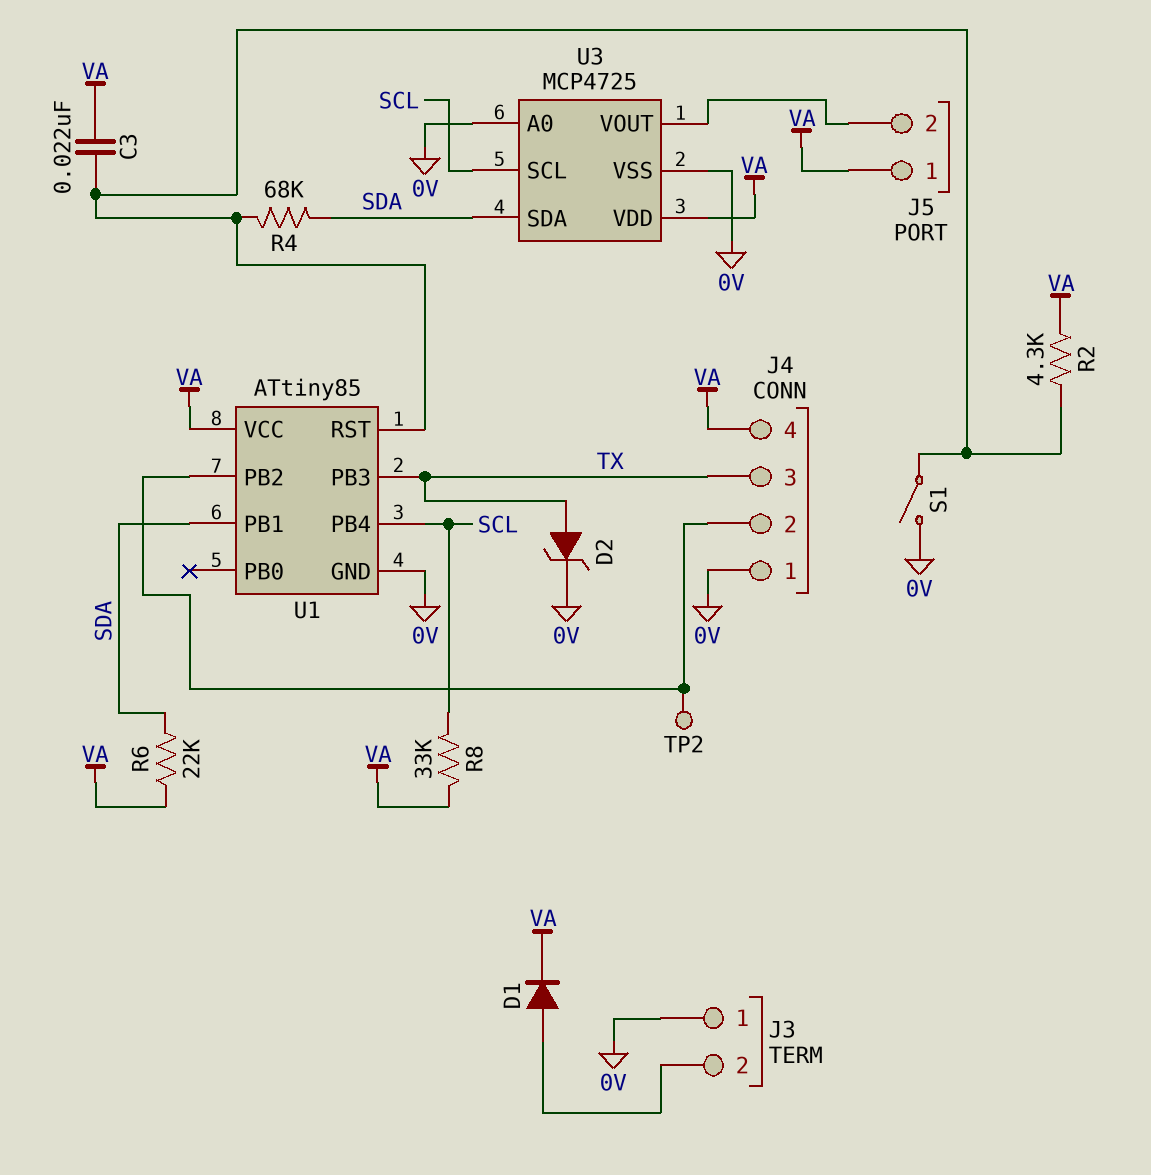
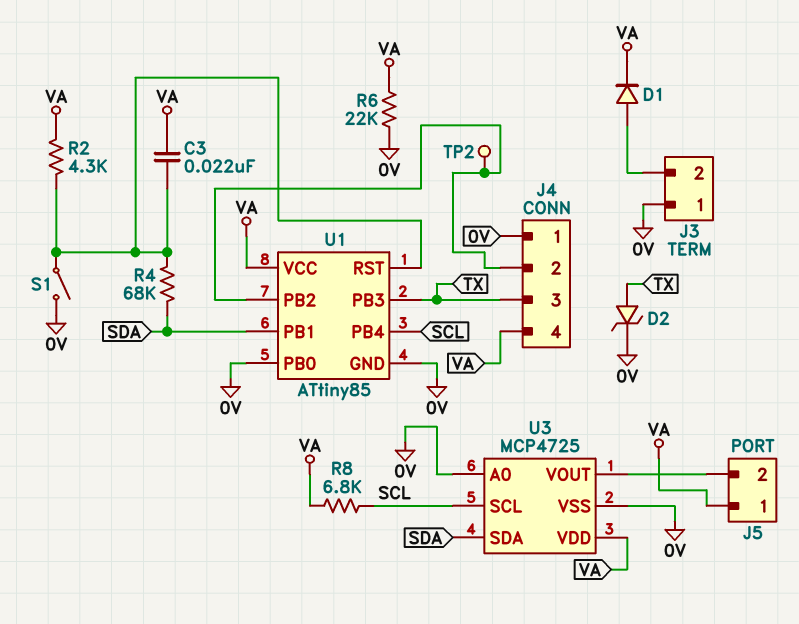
R6: 22k (SDA, VA) -> 22k (0V, VA)
R8: 33k (SCL, VA) -> 6.8k (SCL, VA)
U1 pin PB0: none -> 0V

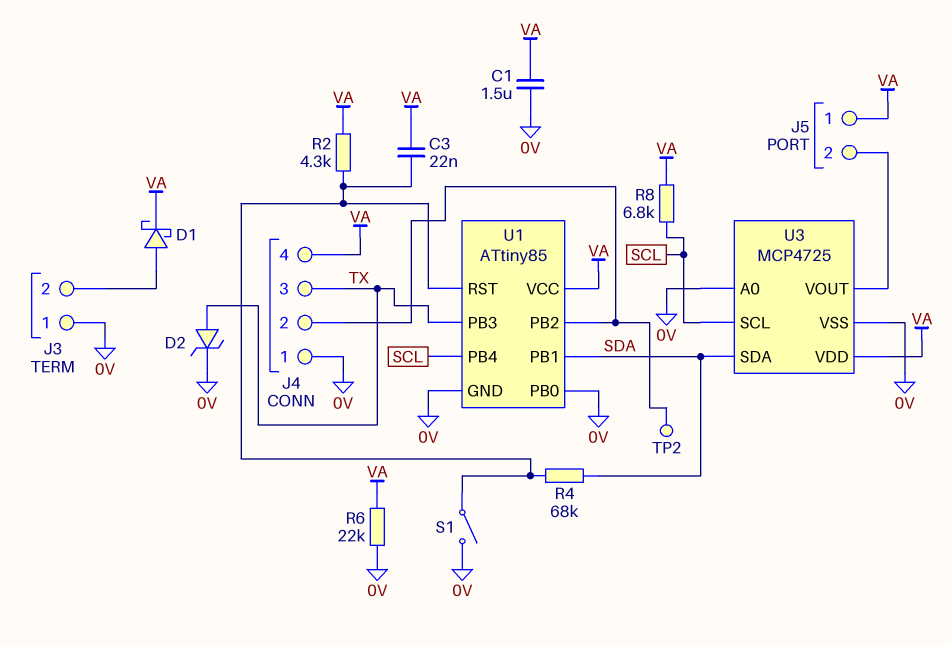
C1: none -> 1.5uF (0V, VA)
D1: diode (A J3/2, K VA) -> schottky (A J3/2, K VA)

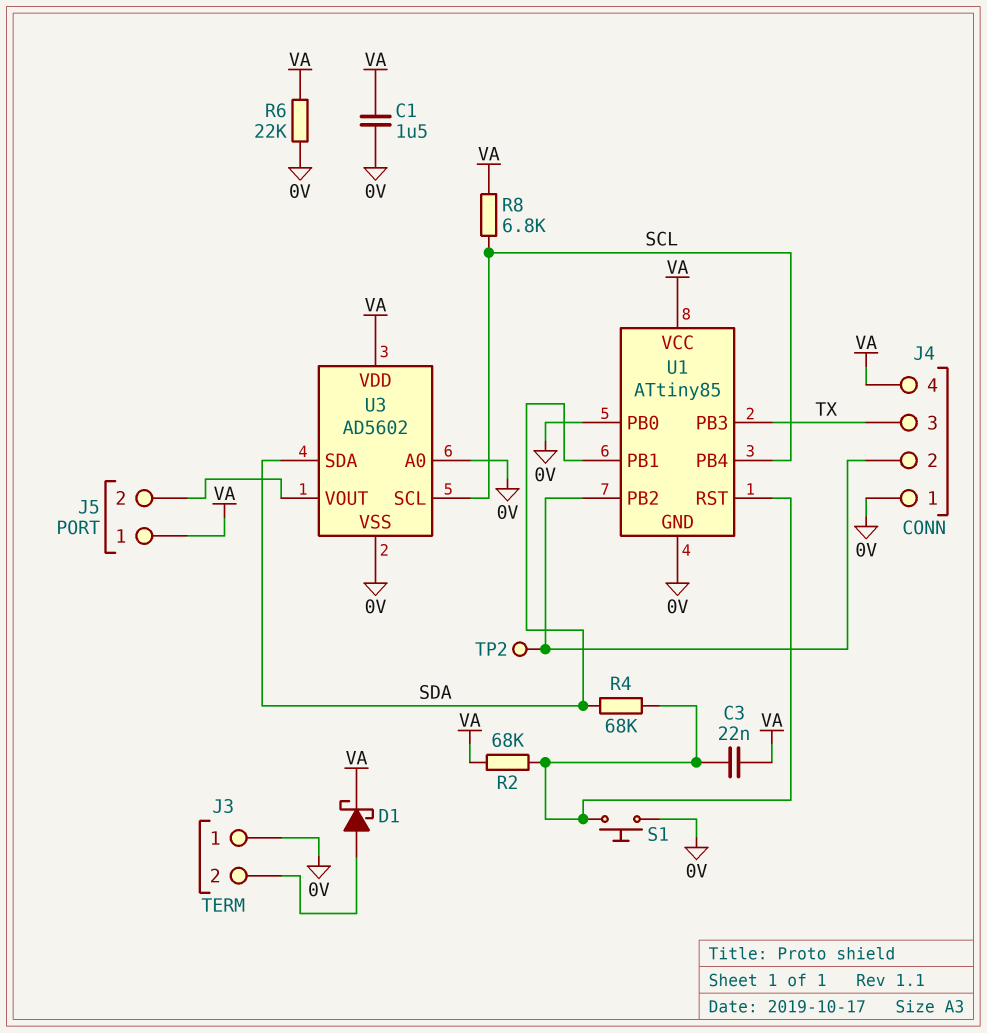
D2: zener (A TX, K 0V) -> none
R2: 4.3k (U1/RST, VA) -> 68k (U1/RST, VA)
S1: switch (0V, U1/RST) -> button (0V, U1/RST)
U3: MCP4725 -> AD5602

